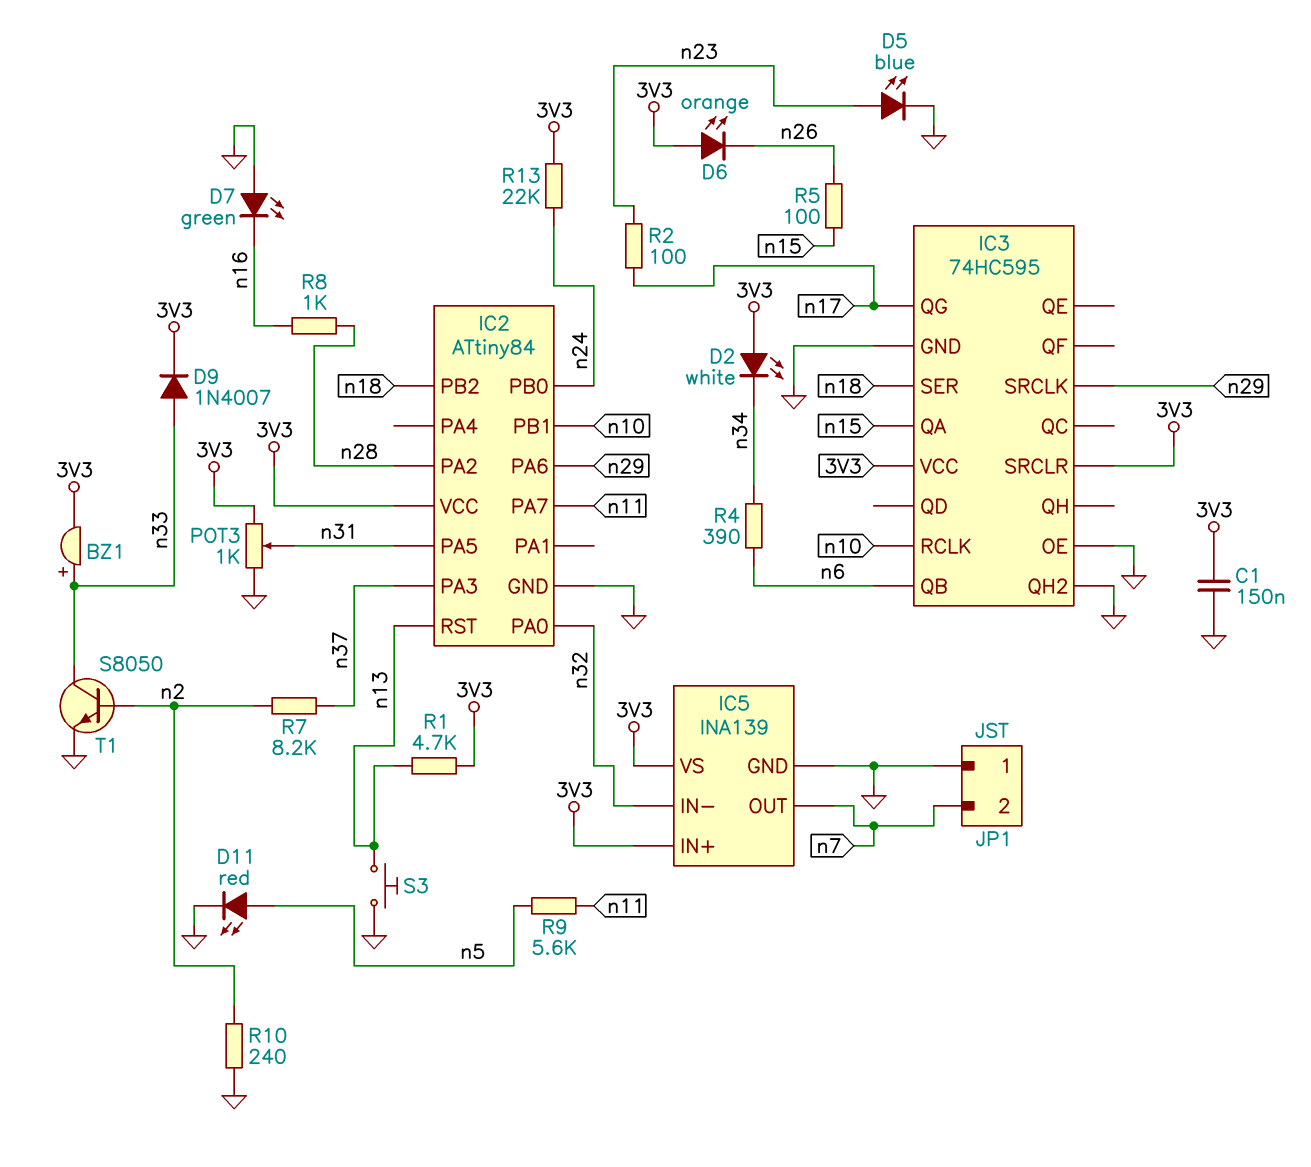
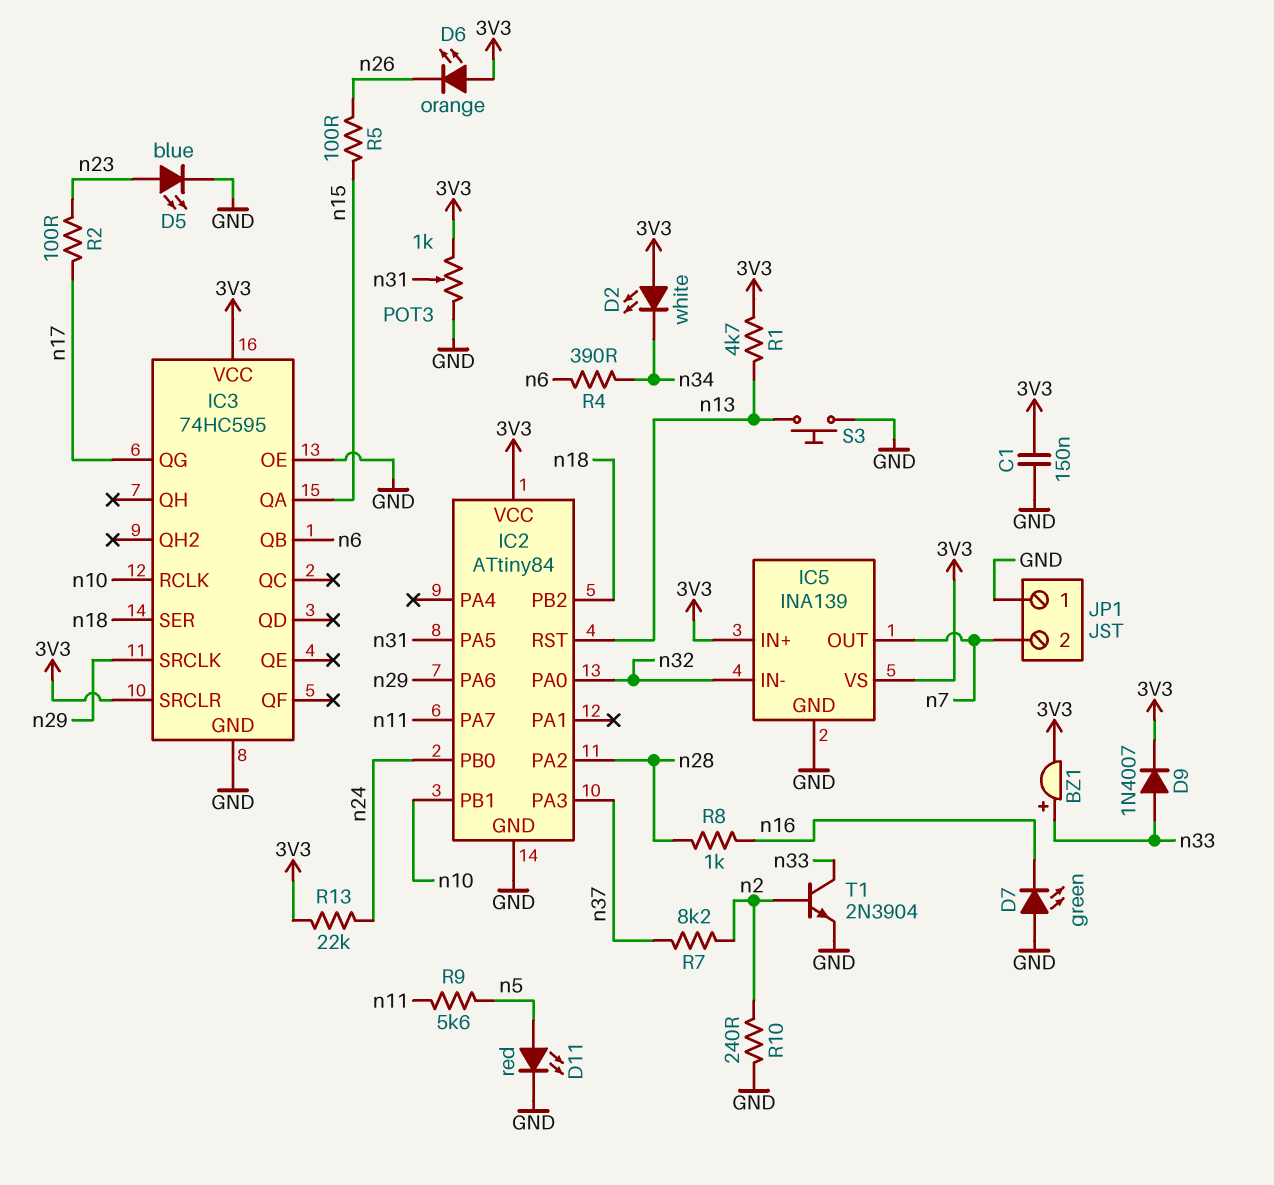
IC3 pin QH2: GND -> none
T1: NPN S8050 (B n2, C n33, E GND) -> NPN 2N3904 (B n2, C n33, E GND)

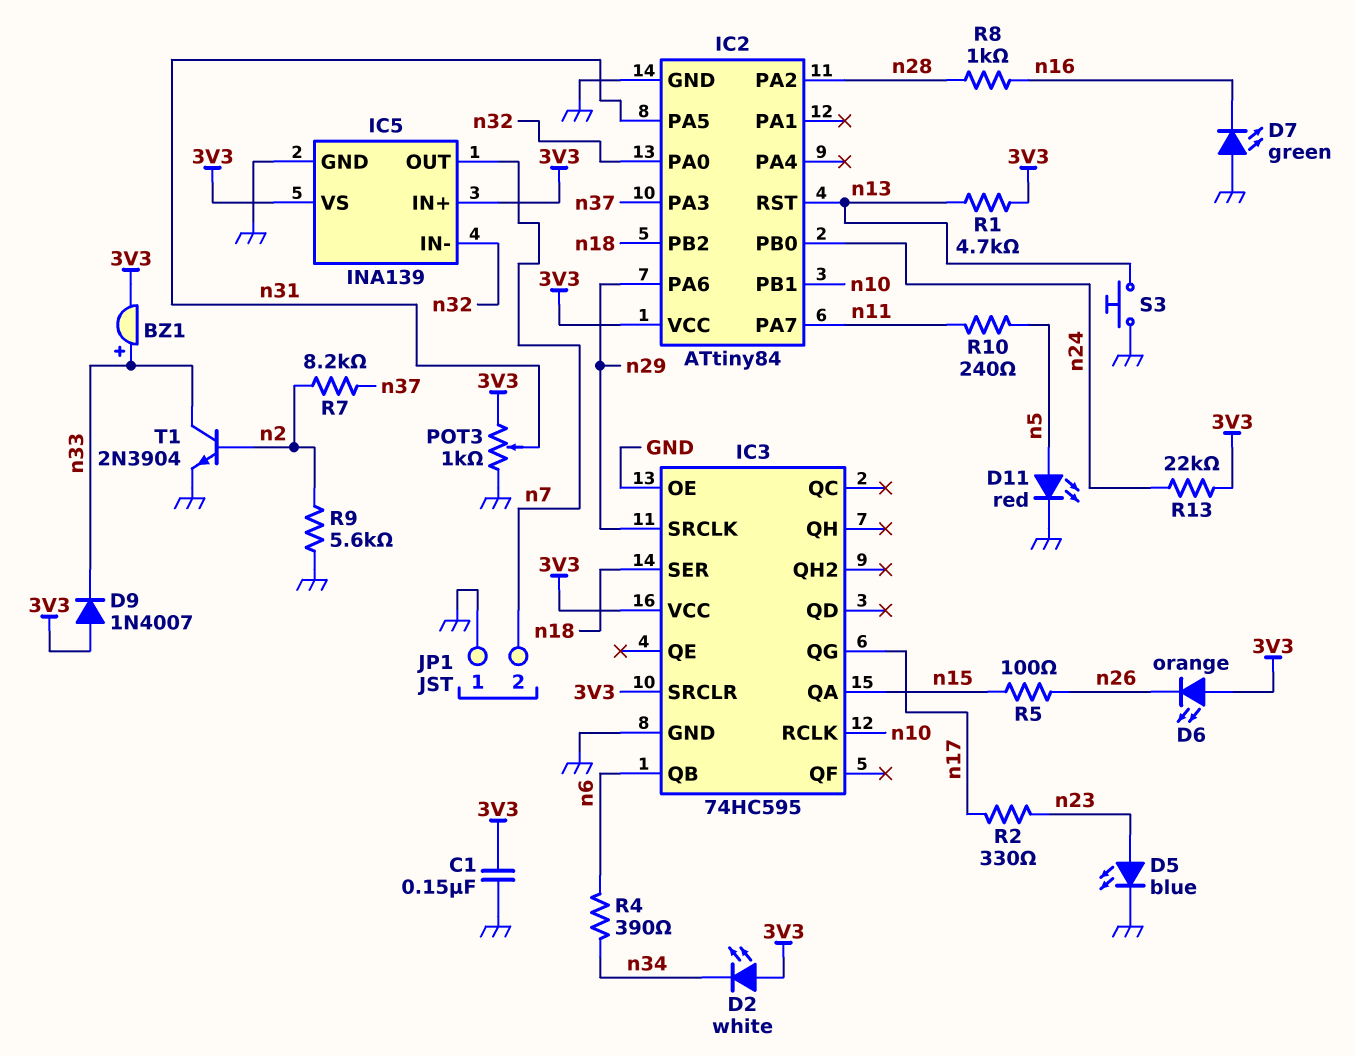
D9: diode 1N4007 (A n33, K 3V3) -> diode 1N4007 (A 3V3, K n33)
R2: 100 (n17, n23) -> 330 (n17, n23)
R9: 5.6k (n5, n11) -> 5.6k (GND, n2)
R10: 240 (GND, n2) -> 240 (n5, n11)

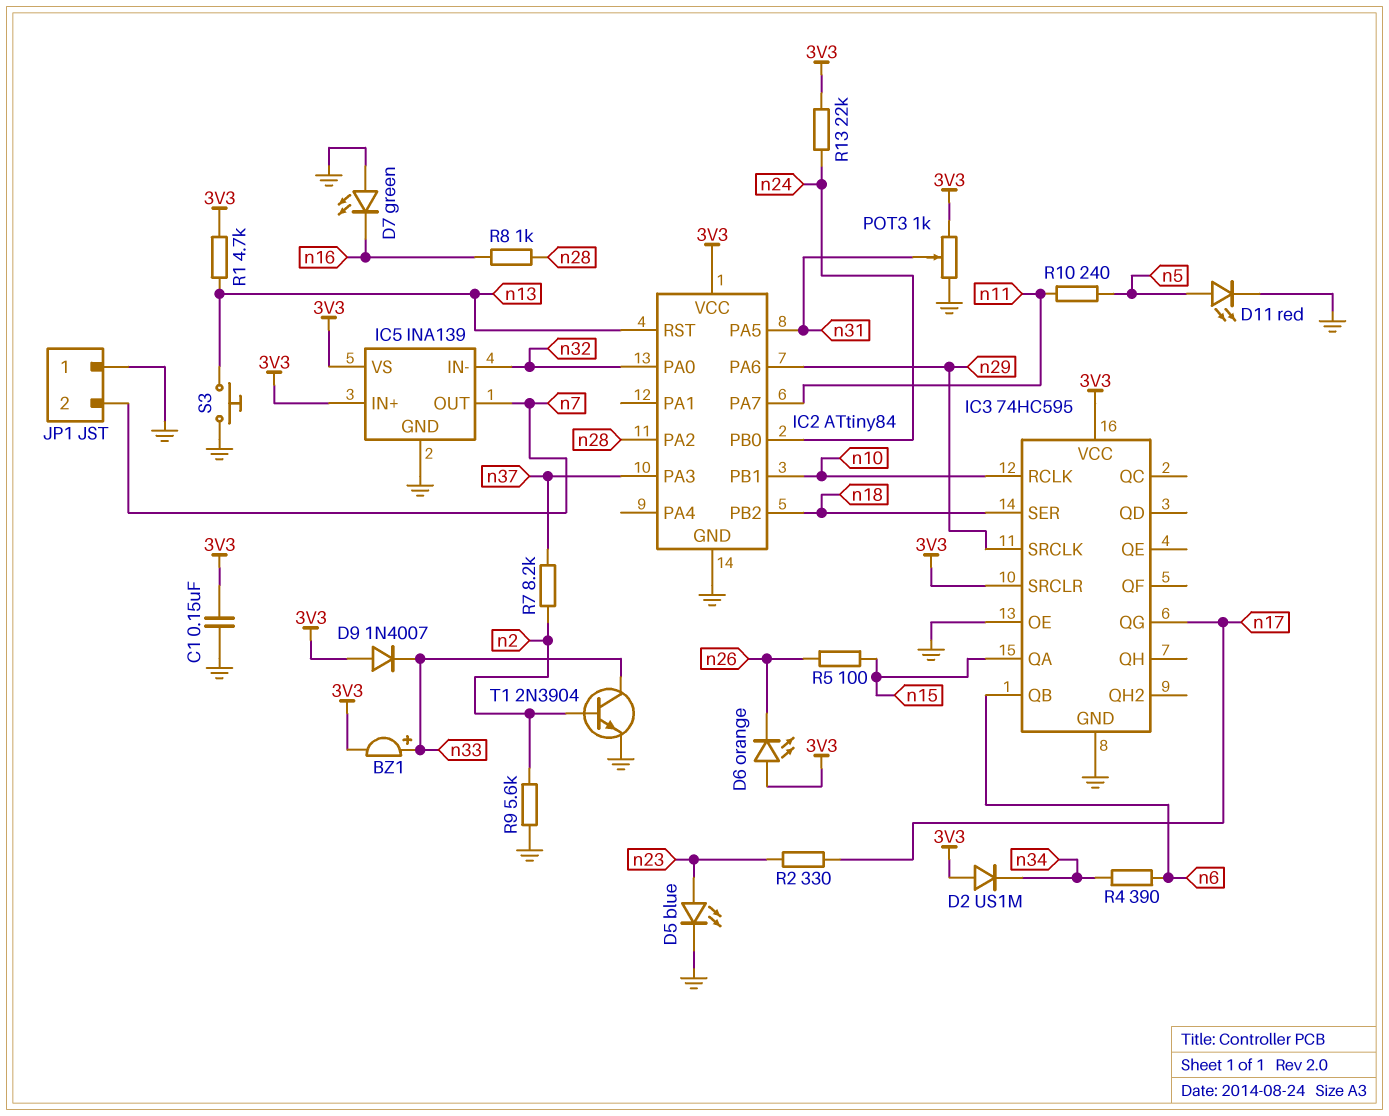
D2: LED white (A 3V3, K n34) -> diode US1M (A 3V3, K n34)

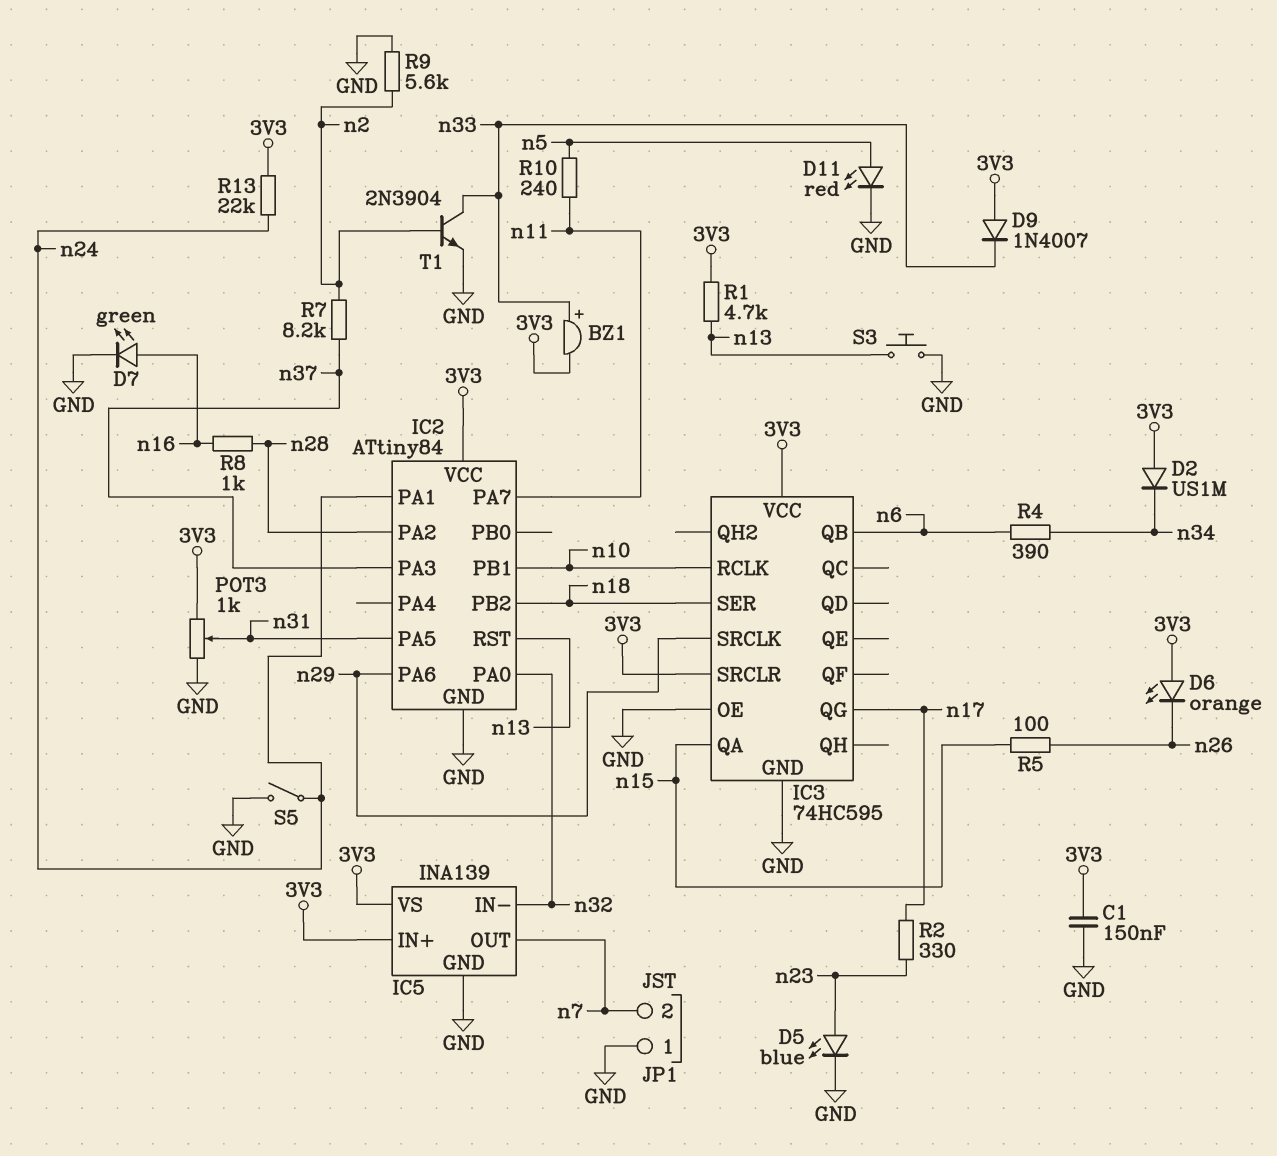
D7: LED green (A GND, K n16) -> LED green (A n16, K GND)
IC2 pin PA1: none -> n24
IC2 pin PB0: n24 -> none
S5: none -> switch (GND, n24)

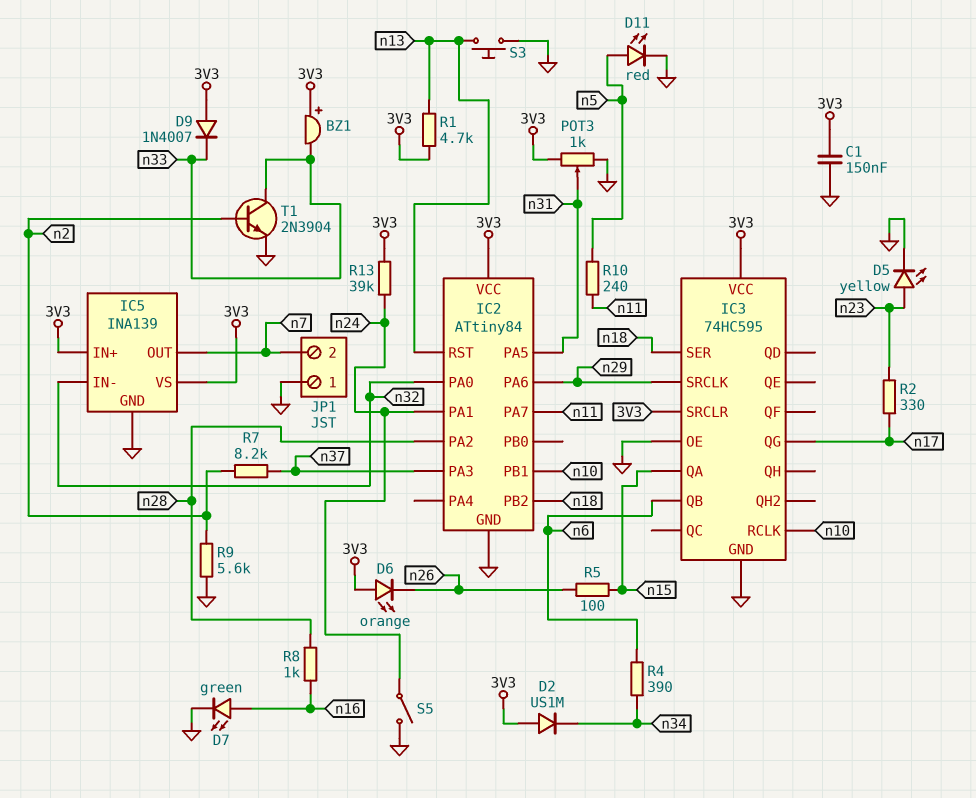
BZ1: buzzer (plus n33, minus 3V3) -> buzzer (plus 3V3, minus n33)
D5: LED blue (A n23, K GND) -> LED yellow (A n23, K GND)
R13: 22k (3V3, n24) -> 39k (3V3, n24)

